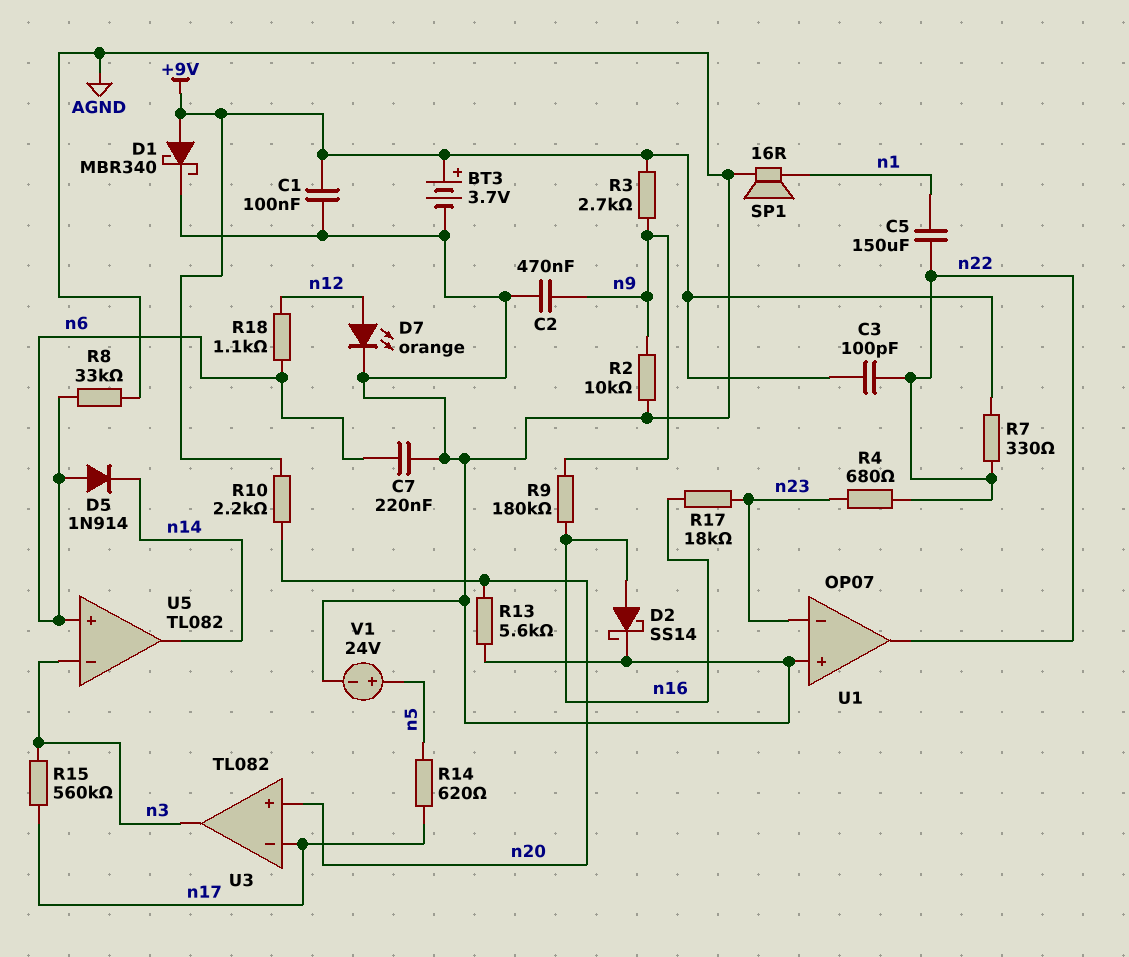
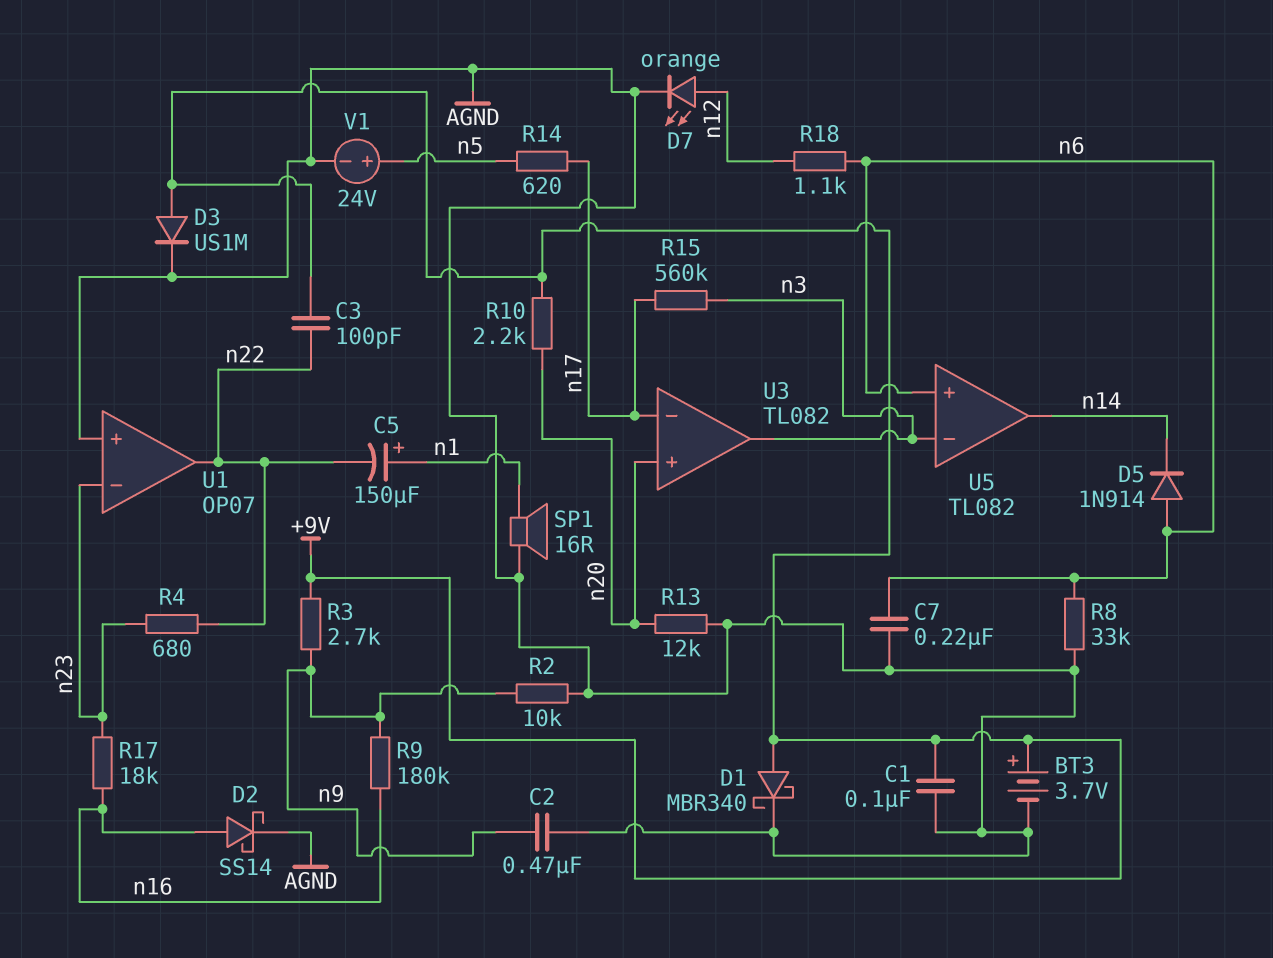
C5: 150uF (n1, n22) -> 150uF (plus n1, minus n22)
D3: none -> diode US1M (A +9V, K AGND)
R7: 330 (+9V, n22) -> none
R13: 5.6k (AGND, n20) -> 12k (AGND, n20)

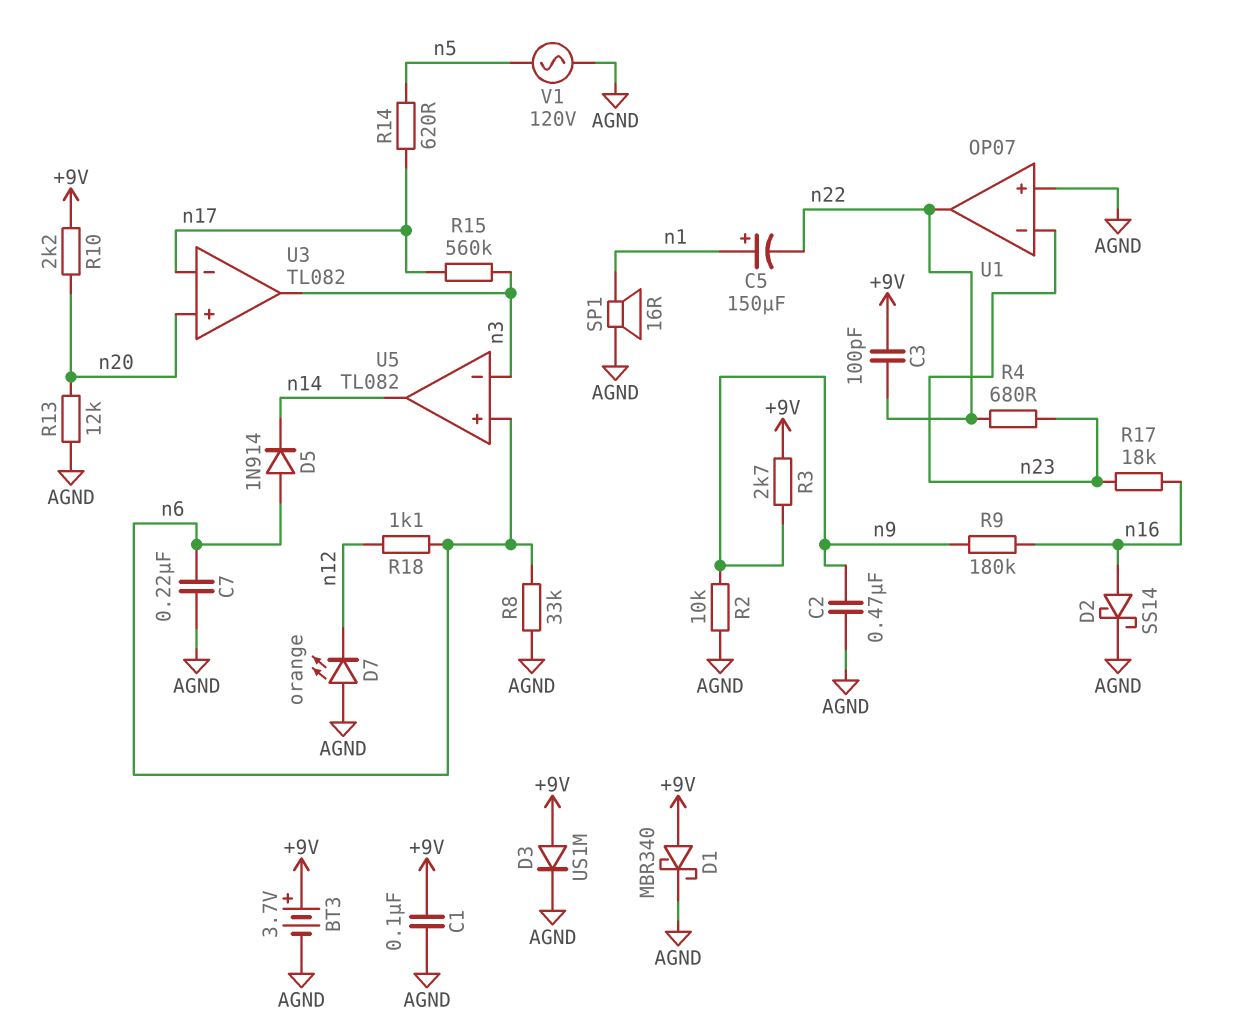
D7: LED orange (A n12, K AGND) -> LED orange (A AGND, K n12)
V1: 24V (plus n5, minus AGND) -> AC 120V (AGND, n5)

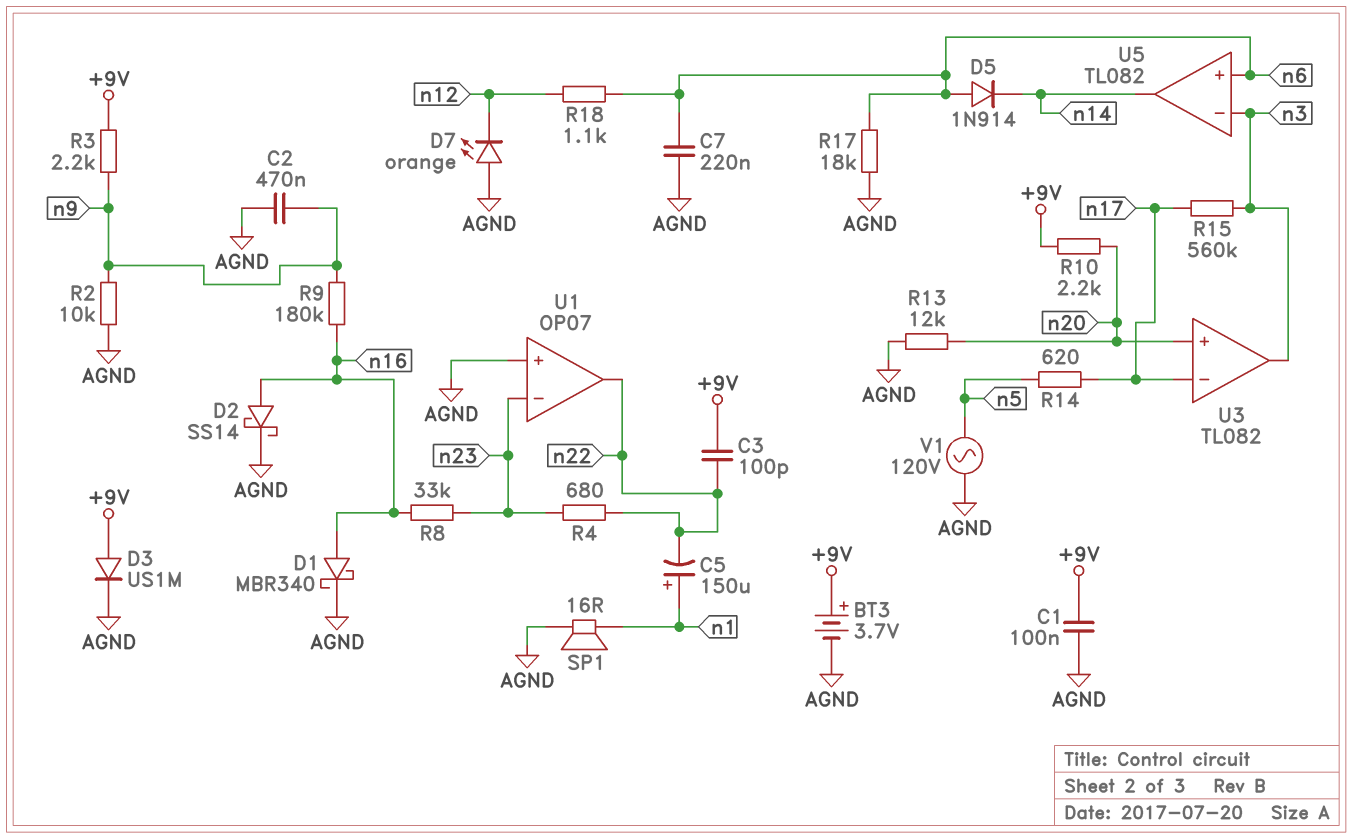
D1: schottky MBR340 (A +9V, K AGND) -> schottky MBR340 (A n16, K AGND)
R3: 2.7k (+9V, n9) -> 2.2k (+9V, n9)
R8: 33k (AGND, n6) -> 33k (n16, n23)
R17: 18k (n16, n23) -> 18k (AGND, n6)

